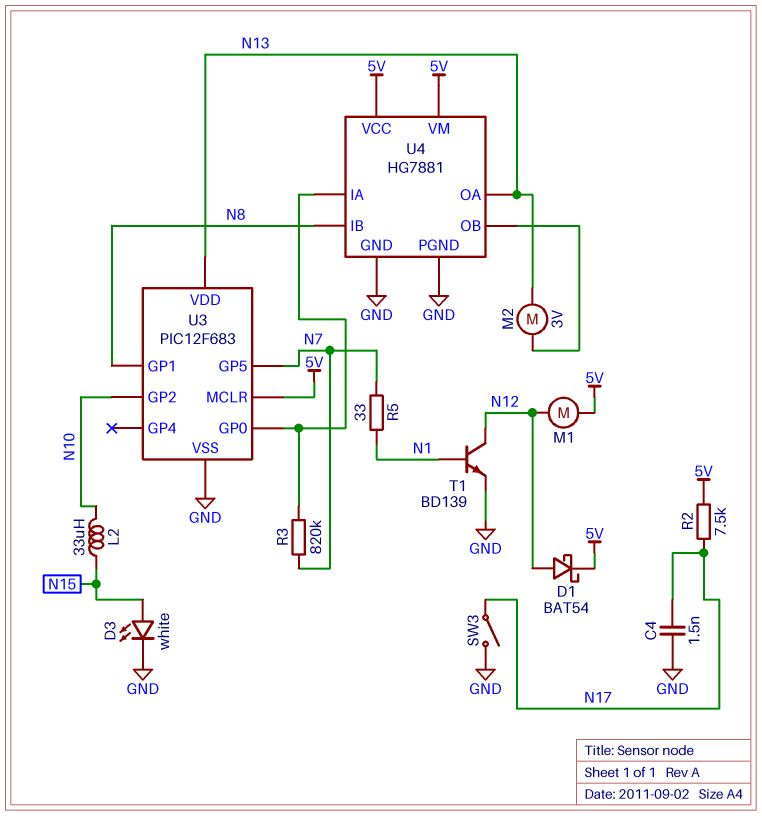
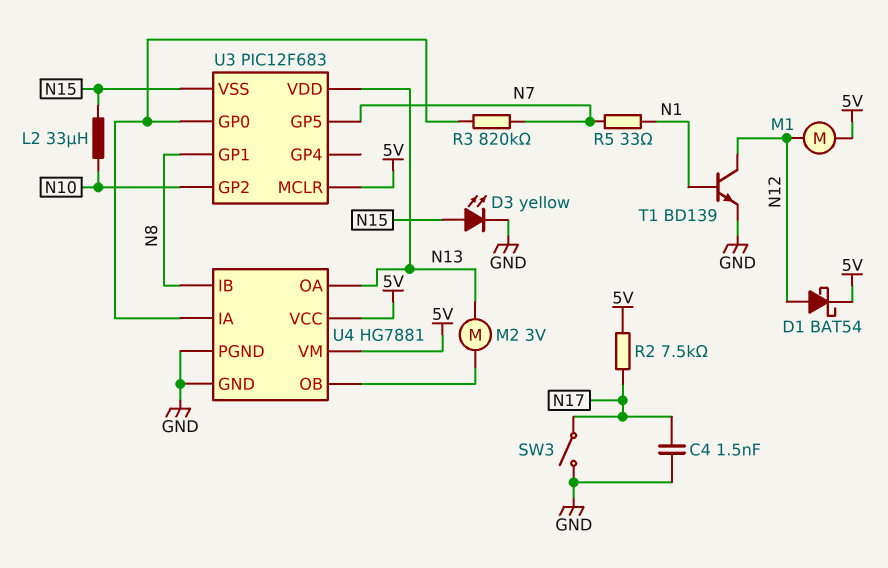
D3: LED white (A N15, K GND) -> LED yellow (A N15, K GND)
U3 pin VSS: GND -> N15

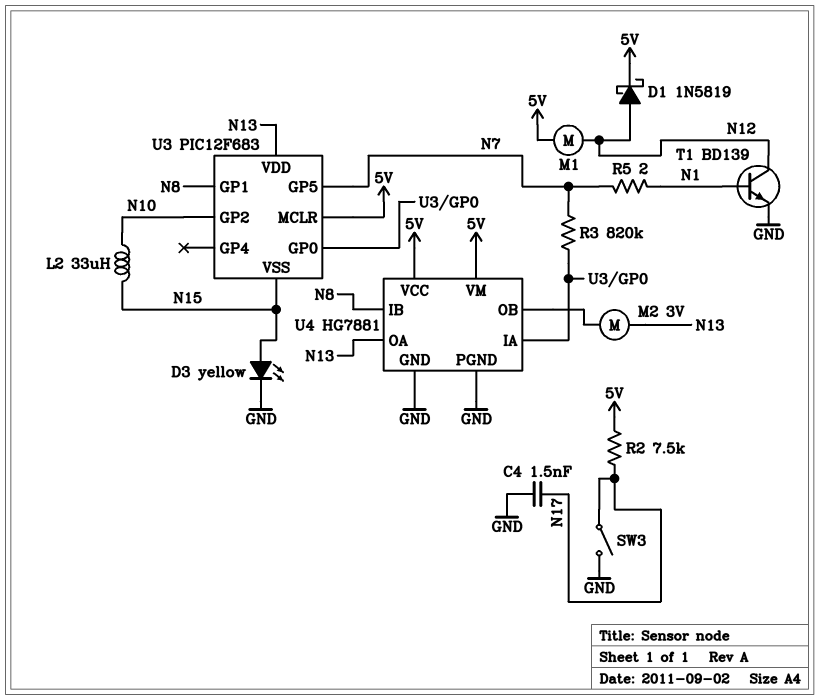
D1: schottky BAT54 (A N12, K 5V) -> schottky 1N5819 (A N12, K 5V)
R5: 33 (N1, N7) -> 2 (N1, N7)

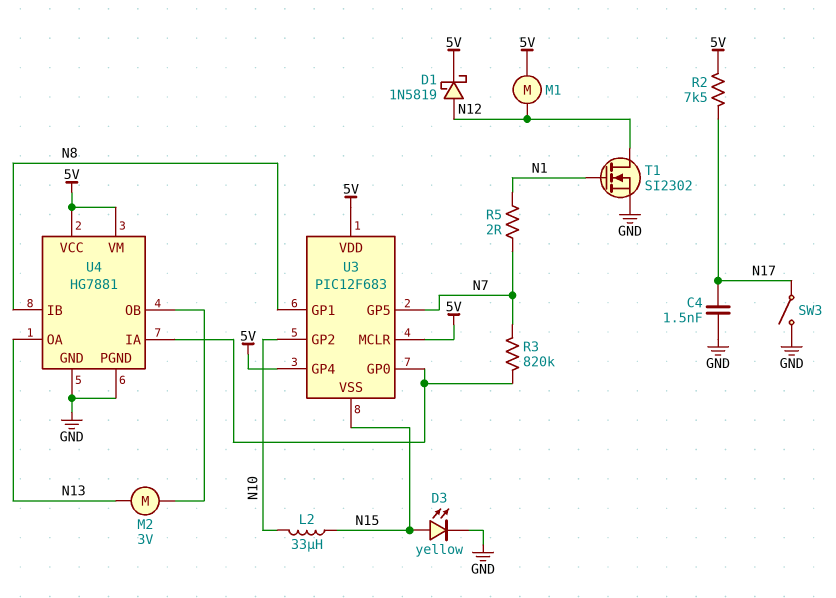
T1: NPN BD139 (B N1, C N12, E GND) -> NMOS SI2302 (G N1, D N12, S GND)
U3 pin GP4: none -> 5V
U3 pin VDD: N13 -> 5V

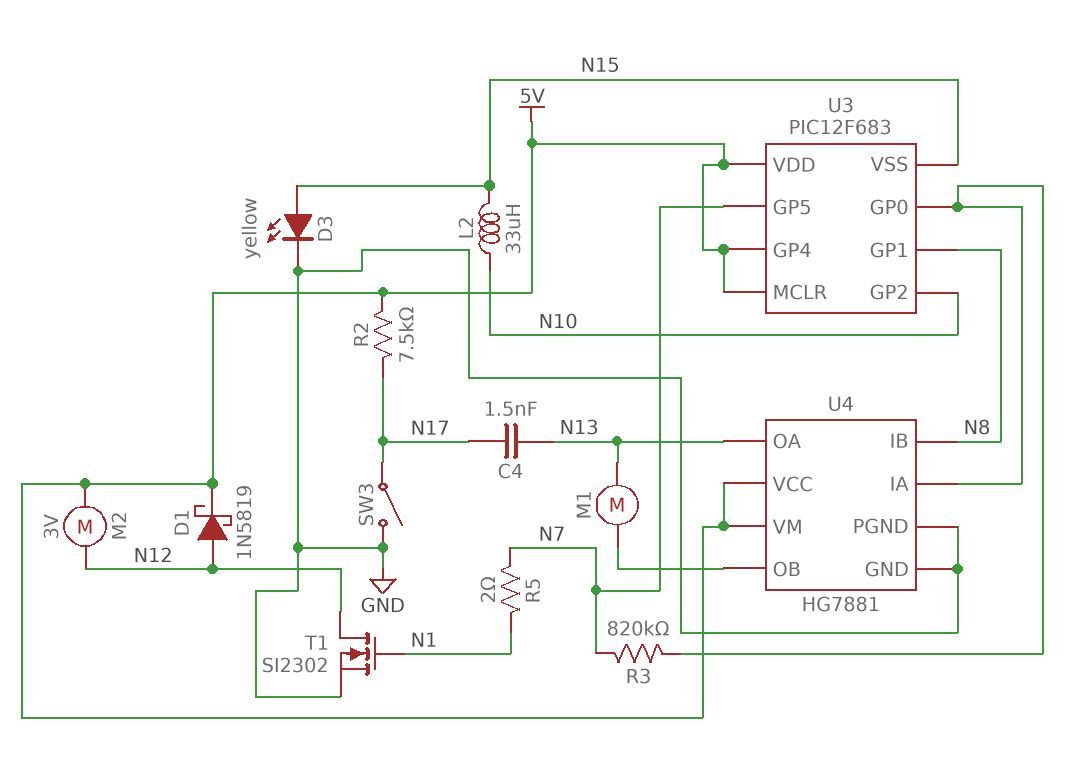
C4: 1.5nF (GND, N17) -> 1.5nF (N13, N17)
M1: motor (5V, N12) -> motor (N13, U4/OB)
M2: motor 3V (N13, U4/OB) -> motor 3V (5V, N12)

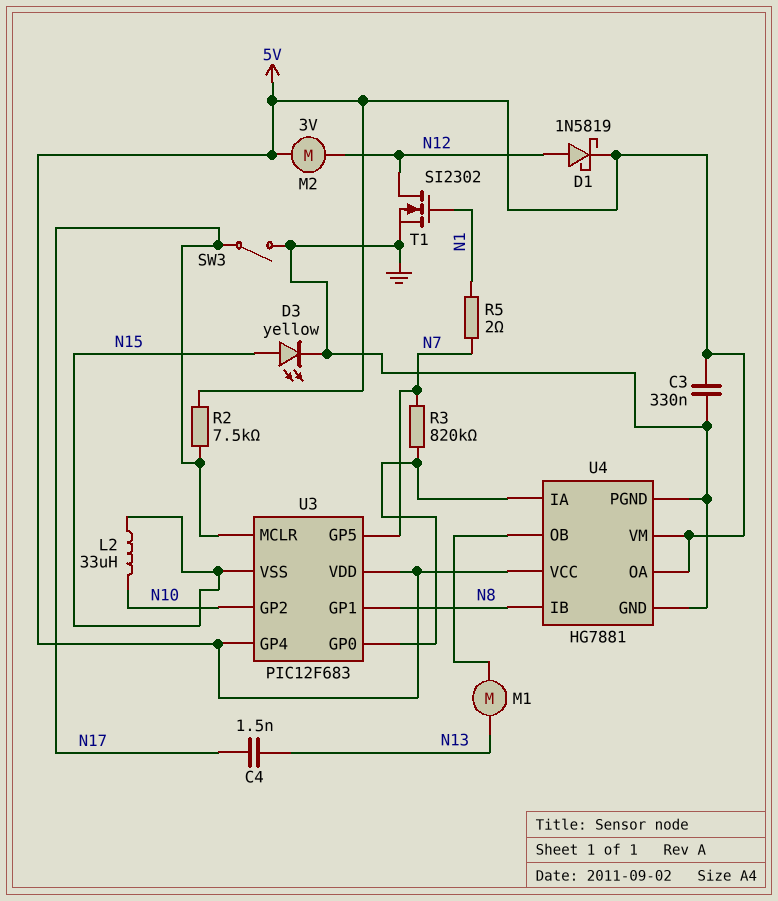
C3: none -> 330nF (5V, GND)
U3 pin MCLR: 5V -> N17
U4 pin OA: N13 -> 5V

